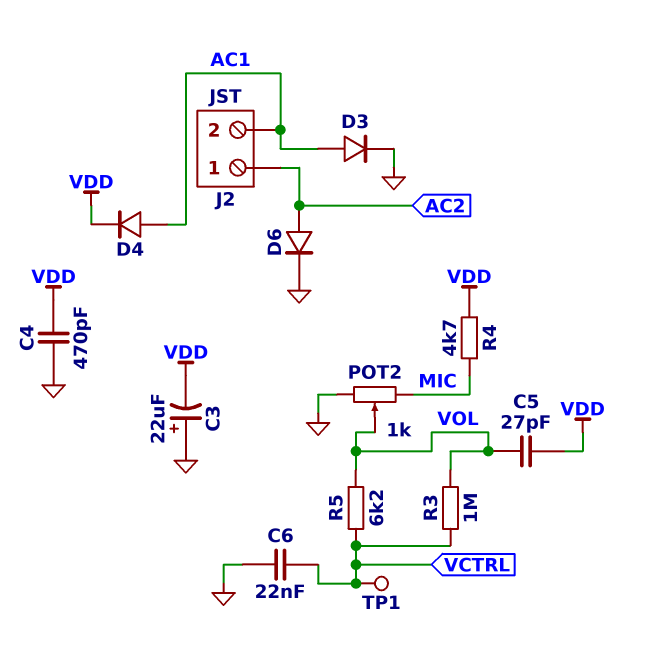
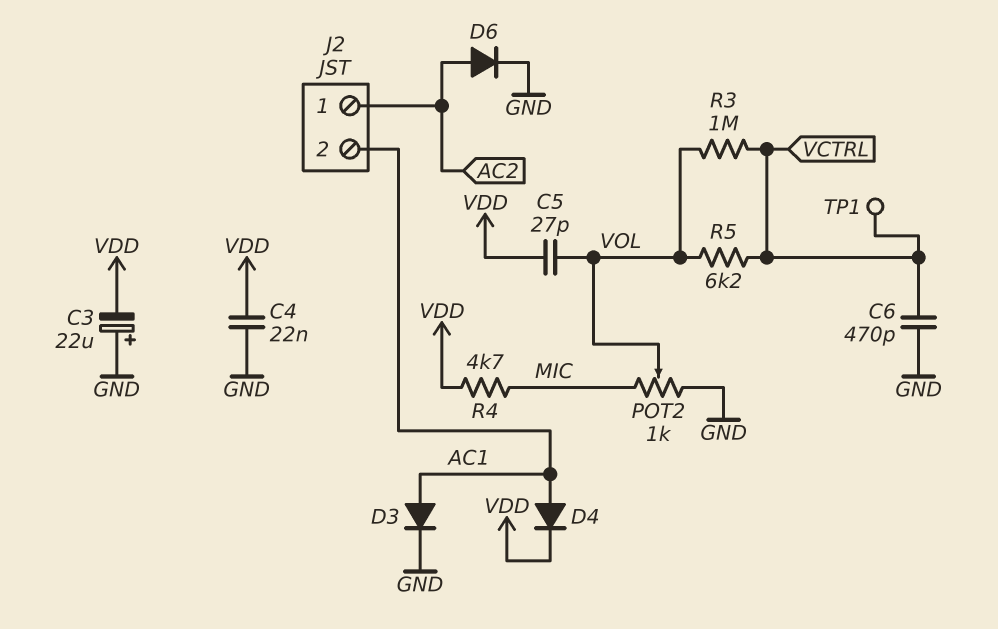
C4: 470pF (GND, VDD) -> 22nF (GND, VDD)
C6: 22nF (GND, VCTRL) -> 470pF (GND, VCTRL)

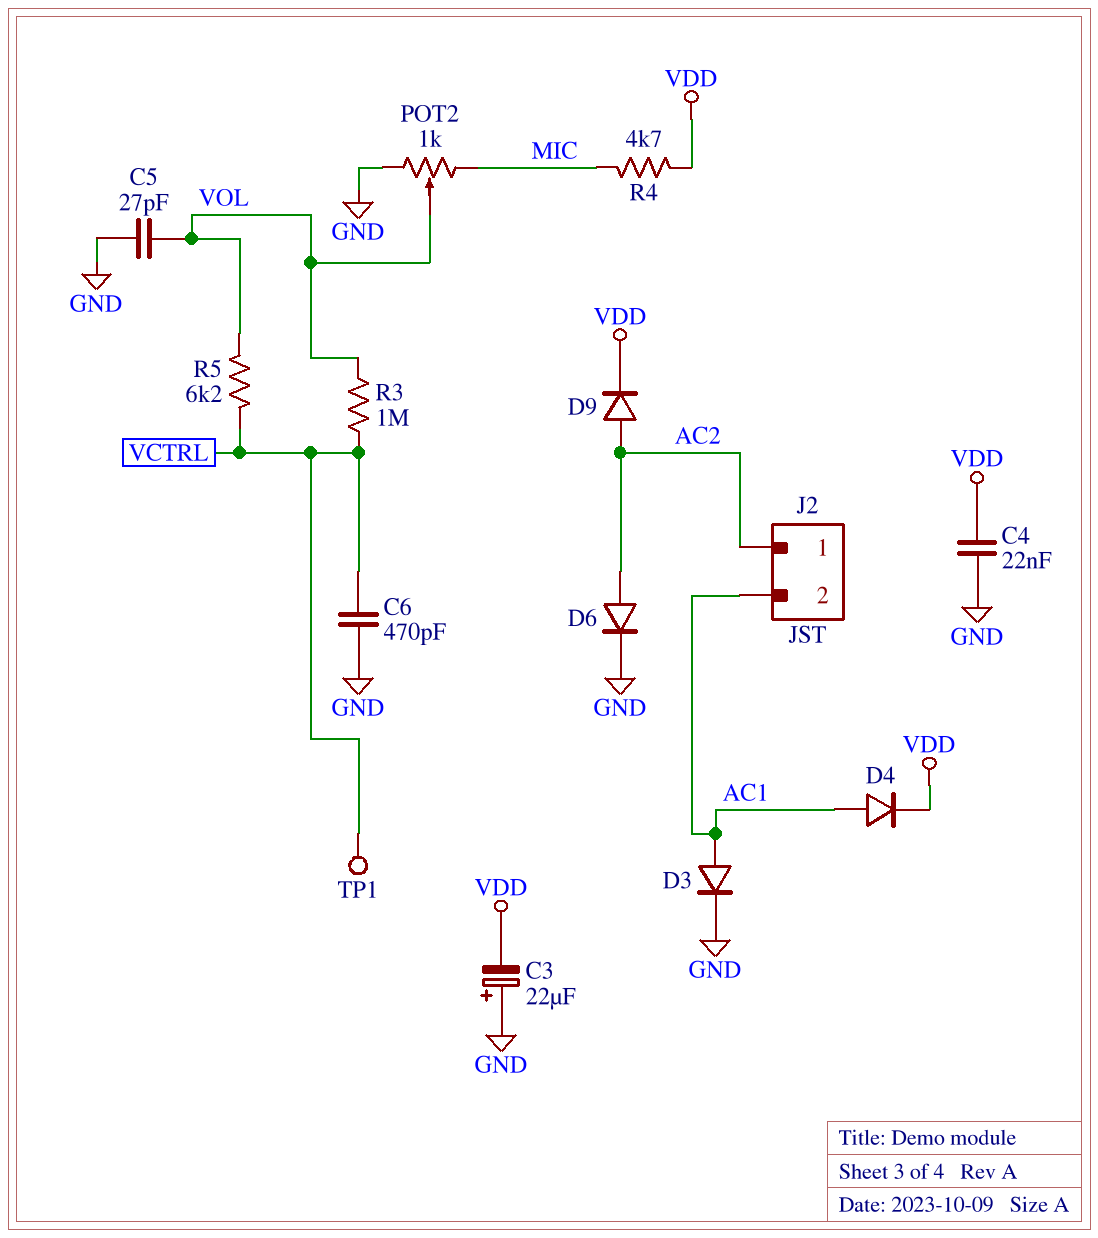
C5: 27pF (VDD, VOL) -> 27pF (GND, VOL)
D9: none -> diode (A AC2, K VDD)

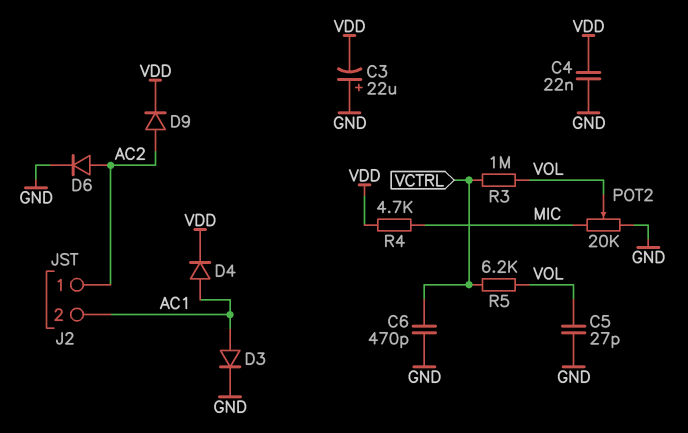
POT2: 1k (GND, MIC, wiper VOL) -> 20k (GND, MIC, wiper VOL)
TP1: test point (VCTRL) -> none

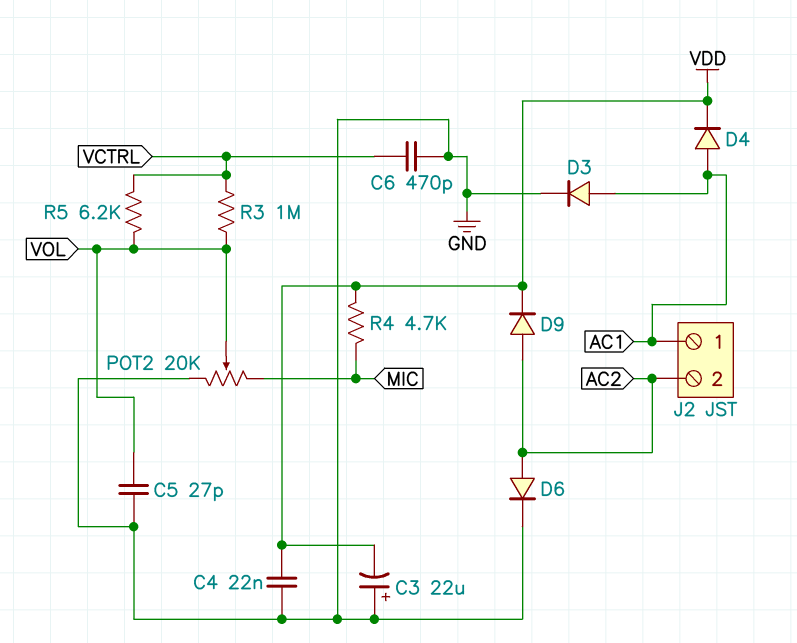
J2 pin 1: AC2 -> AC1
J2 pin 2: AC1 -> AC2

